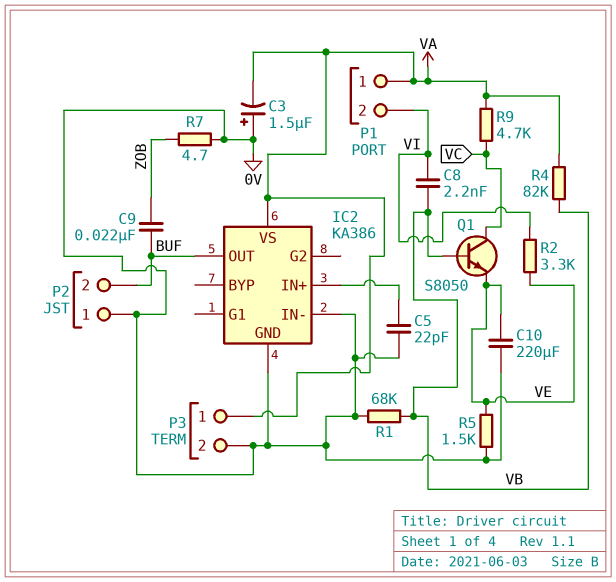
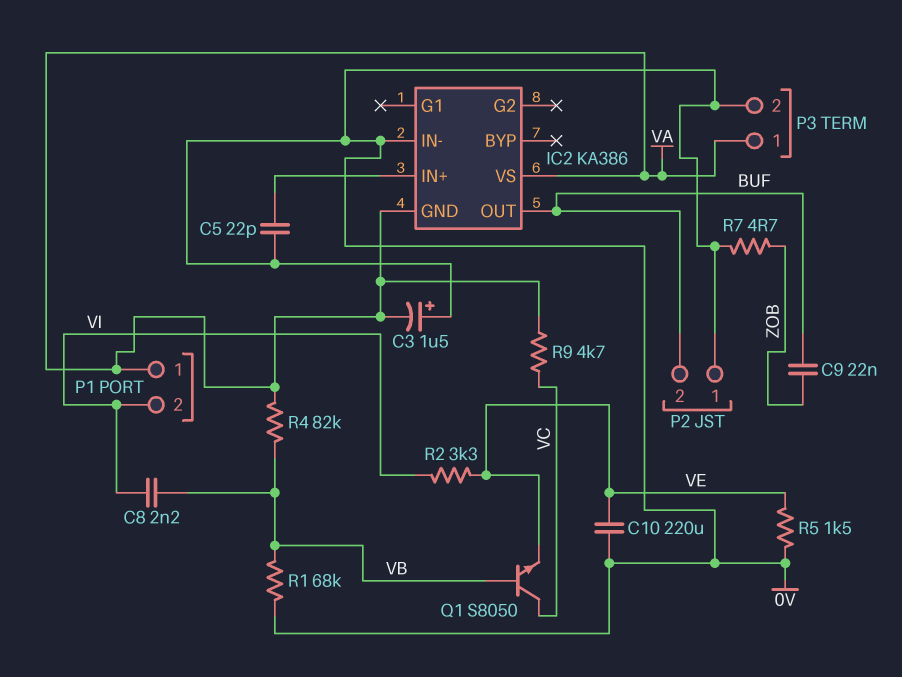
IC2 pin GND: 0V -> VA

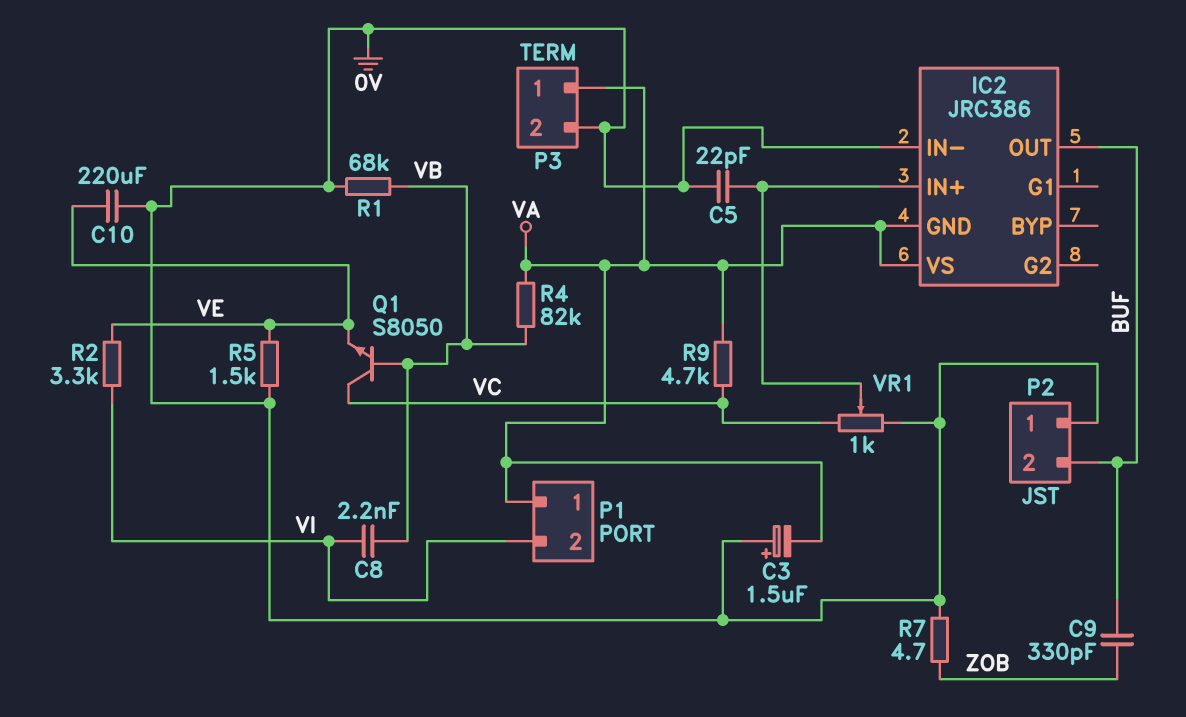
C9: 22nF (BUF, ZOB) -> 330pF (BUF, ZOB)
IC2: KA386 -> JRC386
VR1: none -> 1k (0V, VC, wiper IC2/IN+)

